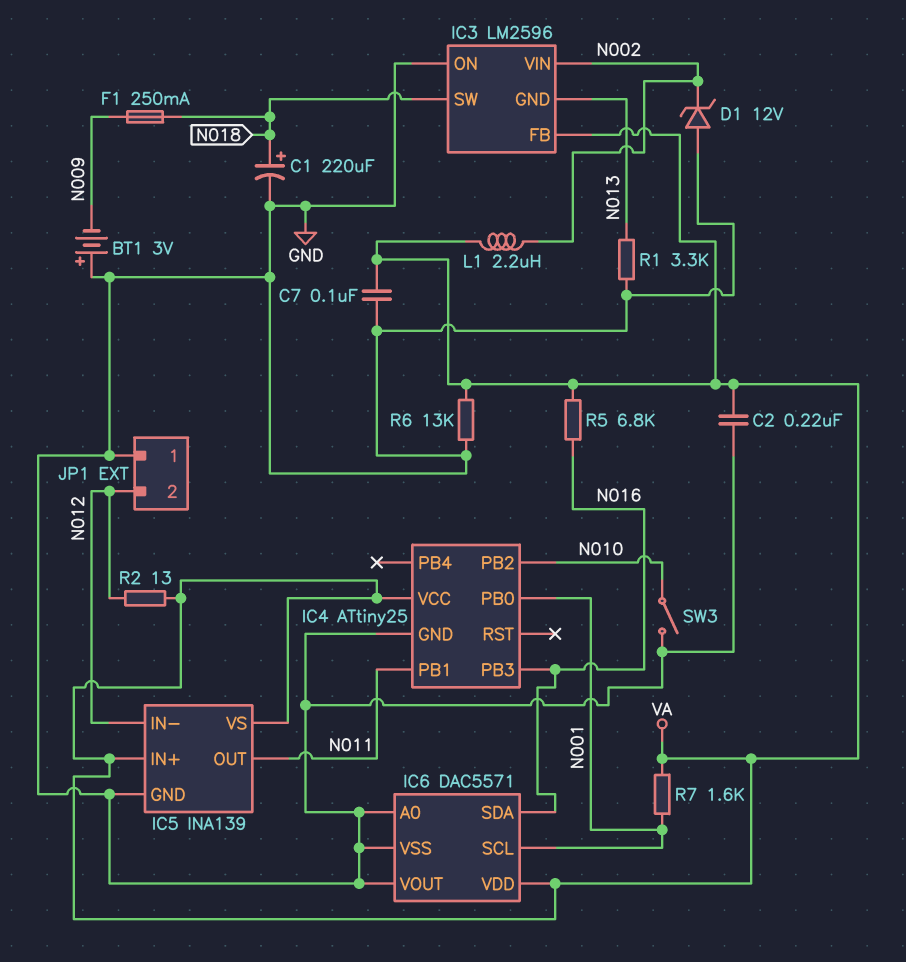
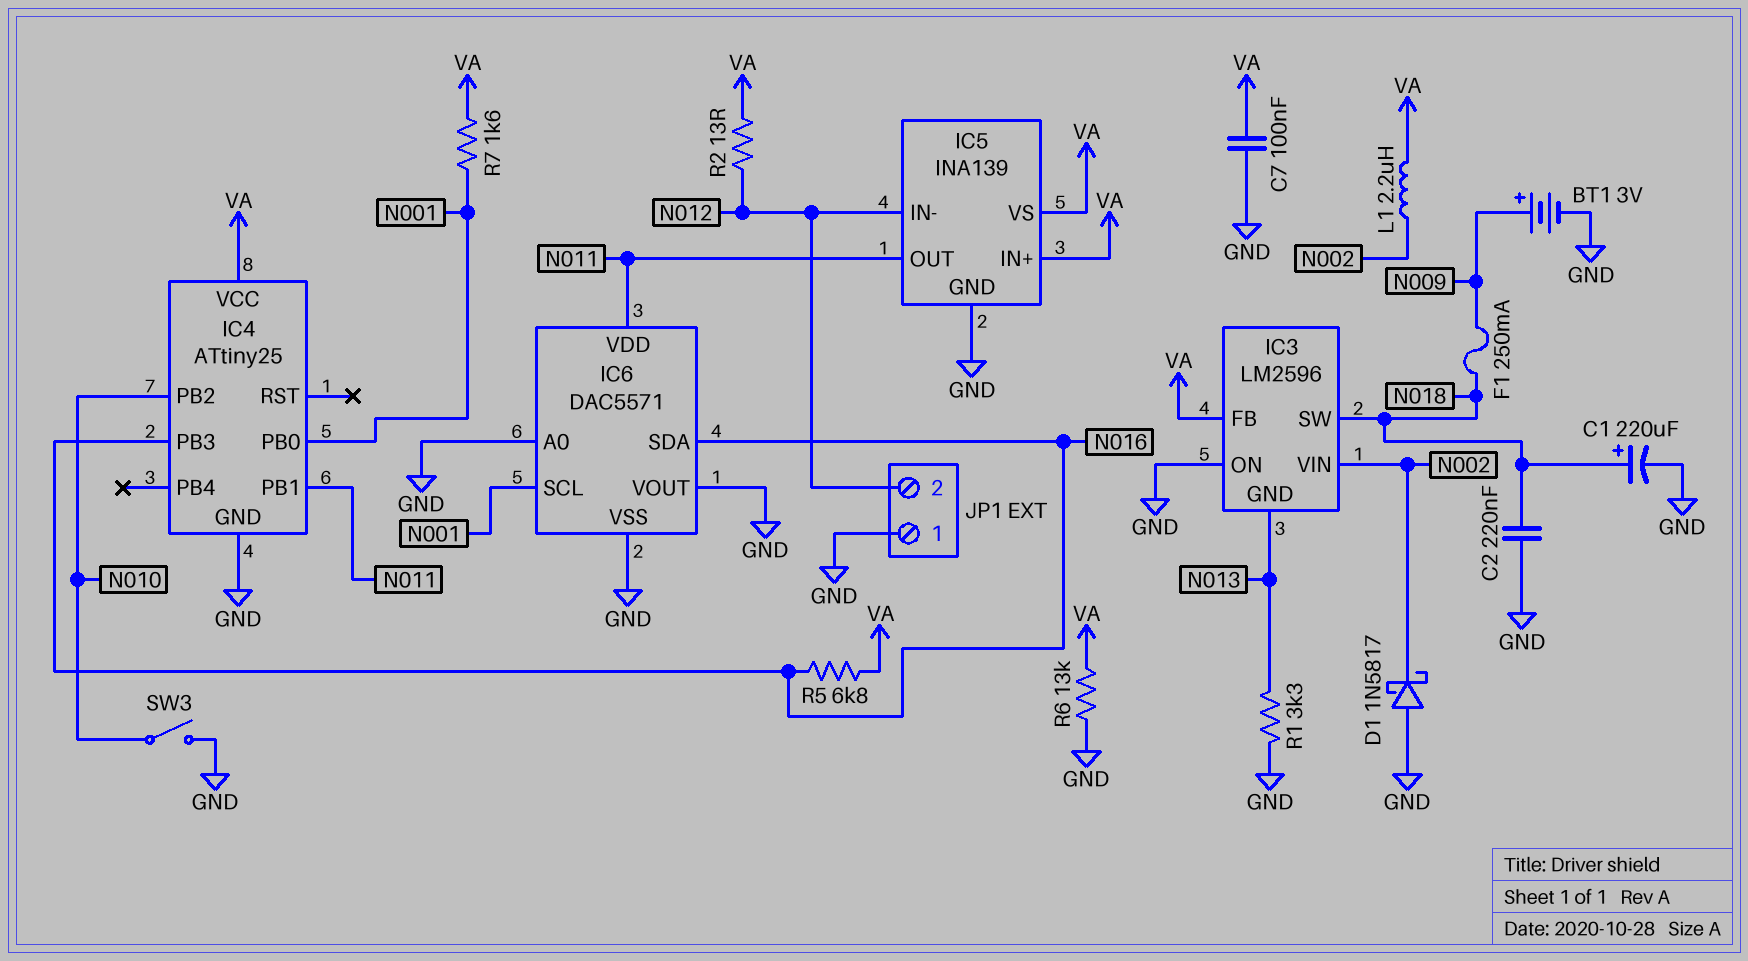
BT1: 3V (plus GND, minus N009) -> 3V (plus N009, minus GND)
C2: 220nF (GND, VA) -> 220nF (GND, N018)
D1: zener 12V (A GND, K N002) -> schottky 1N5817 (A GND, K N002)
IC6 pin VDD: VA -> N011

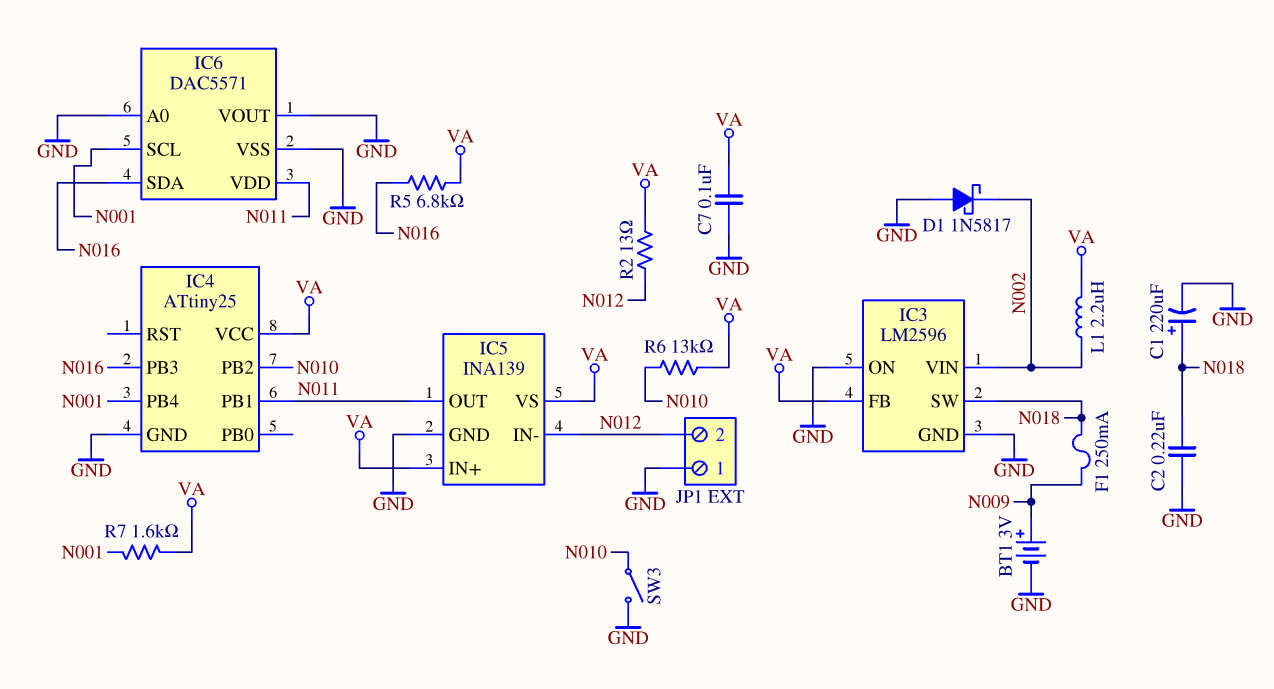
IC3 pin GND: N013 -> GND
IC4 pin PB0: N001 -> none
IC4 pin PB4: none -> N001
R1: 3.3k (GND, N013) -> none
R6: 13k (GND, VA) -> 13k (N010, VA)

